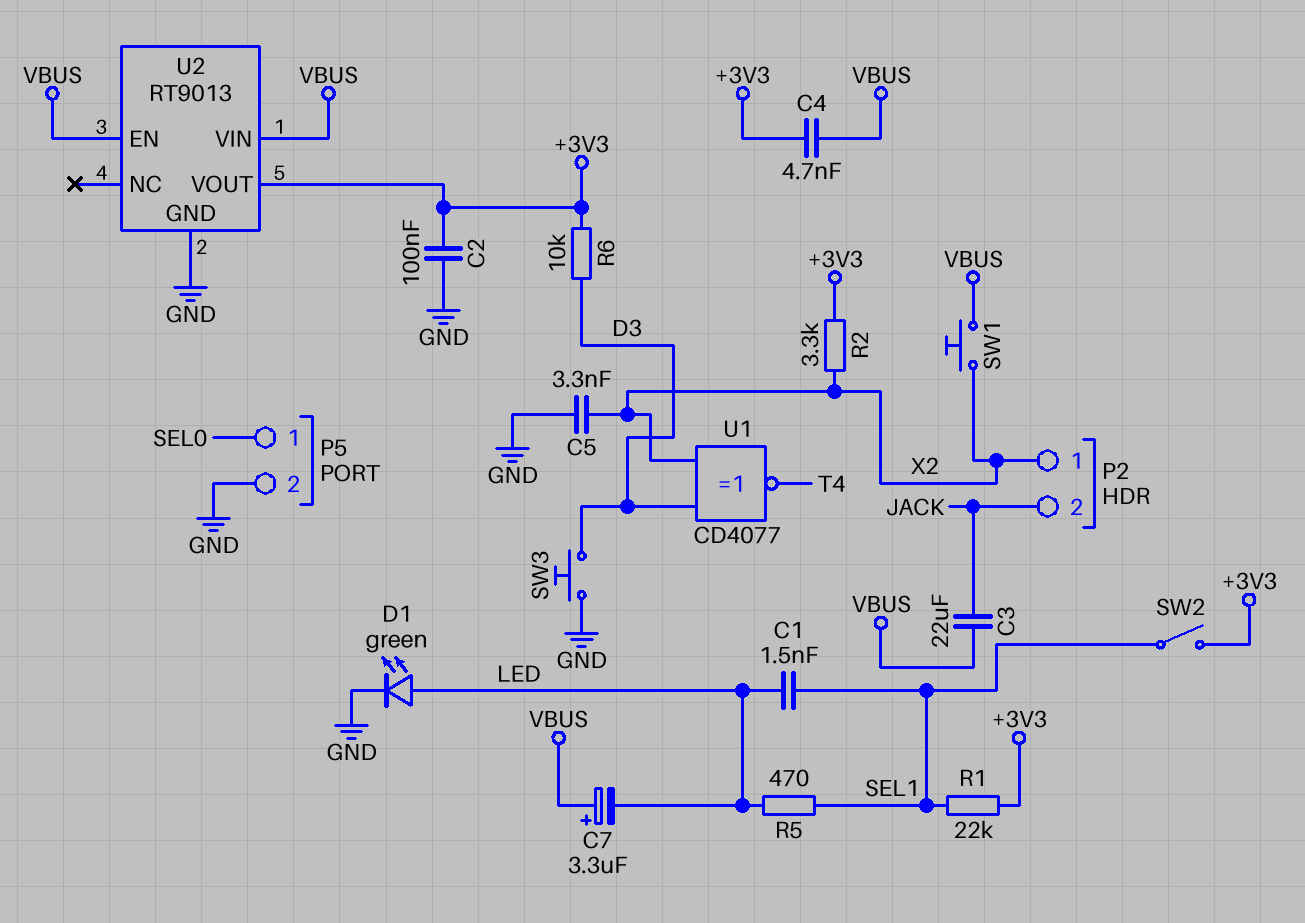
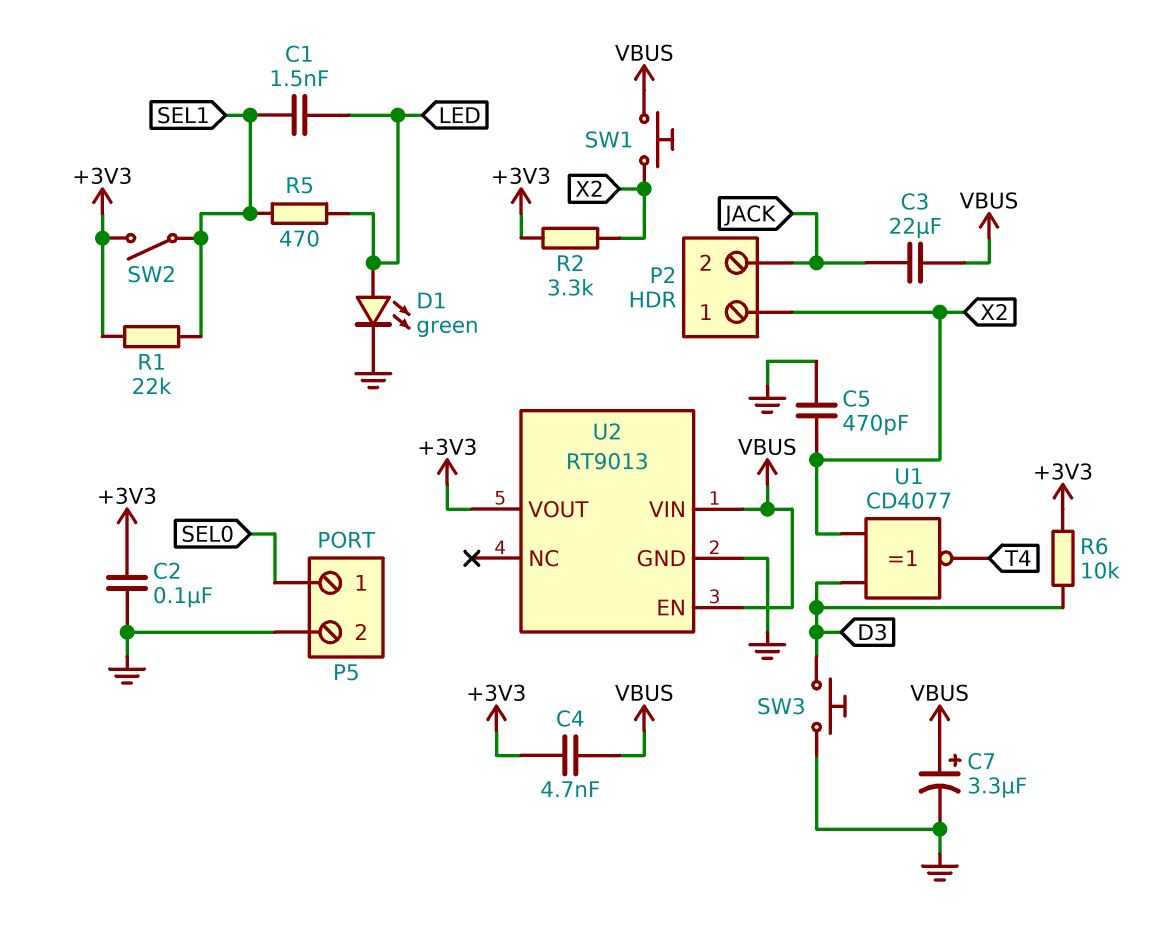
C5: 3.3nF (GND, X2) -> 470pF (GND, X2)
C7: 3.3uF (plus VBUS, minus LED) -> 3.3uF (plus VBUS, minus GND)

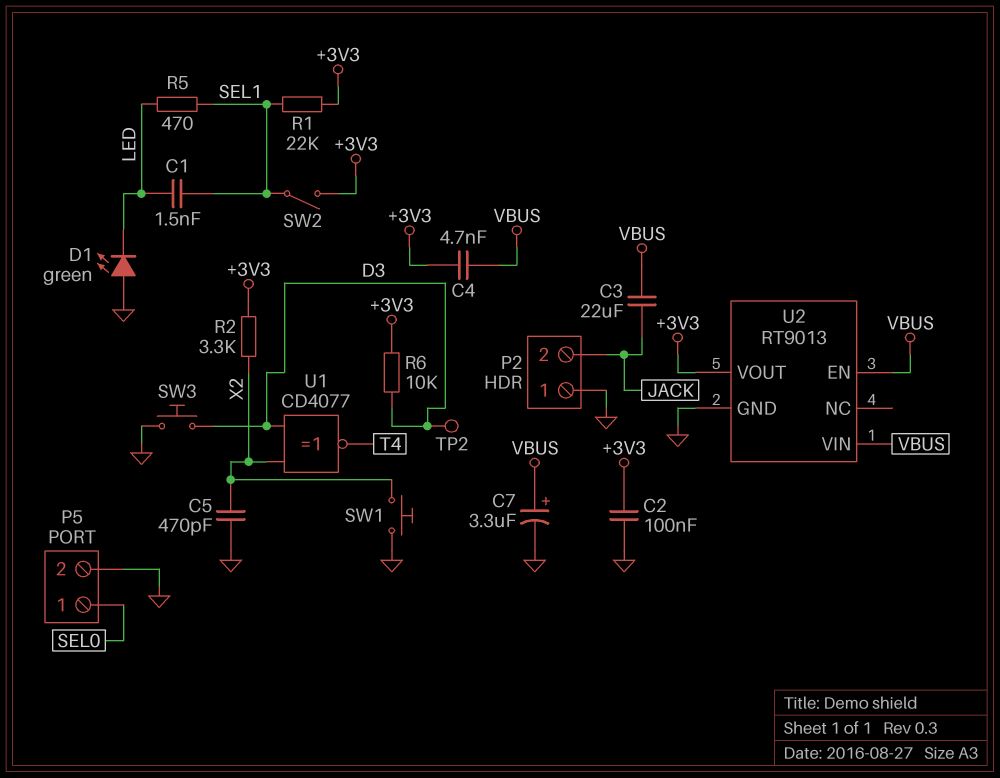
D1: LED green (A LED, K GND) -> LED green (A GND, K LED)
P2 pin 1: X2 -> GND
SW1: button (VBUS, X2) -> button (GND, X2)
TP2: none -> test point (D3)

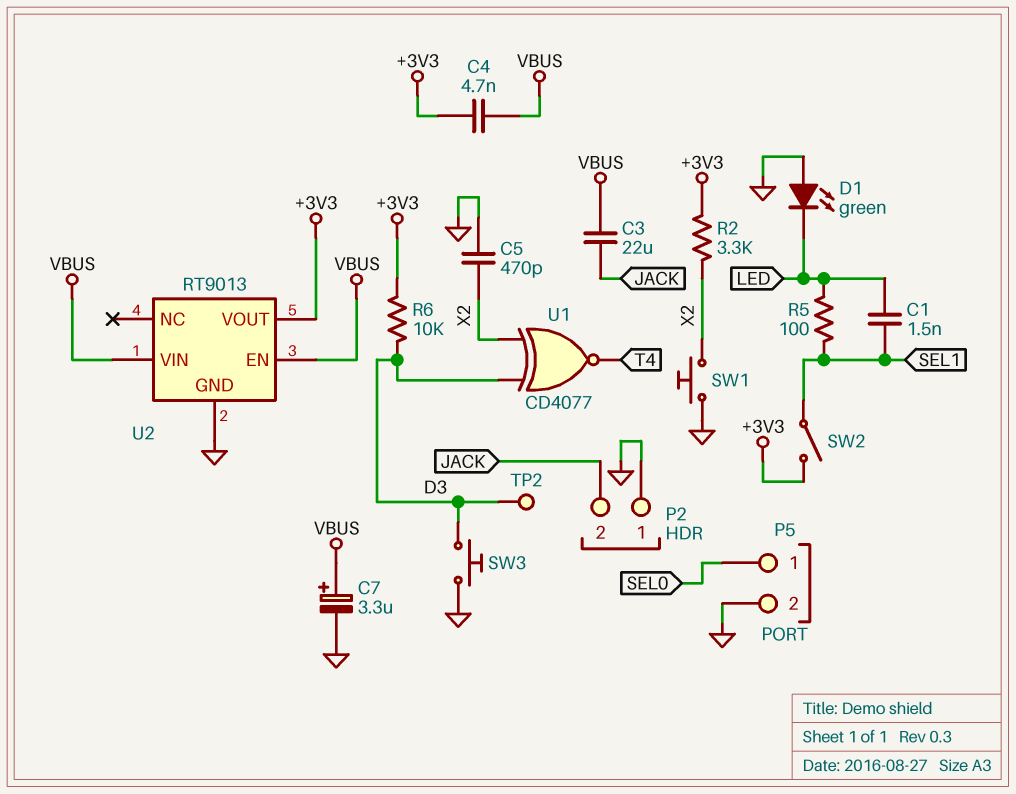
C2: 100nF (+3V3, GND) -> none
R1: 22k (+3V3, SEL1) -> none
R5: 470 (LED, SEL1) -> 100 (LED, SEL1)

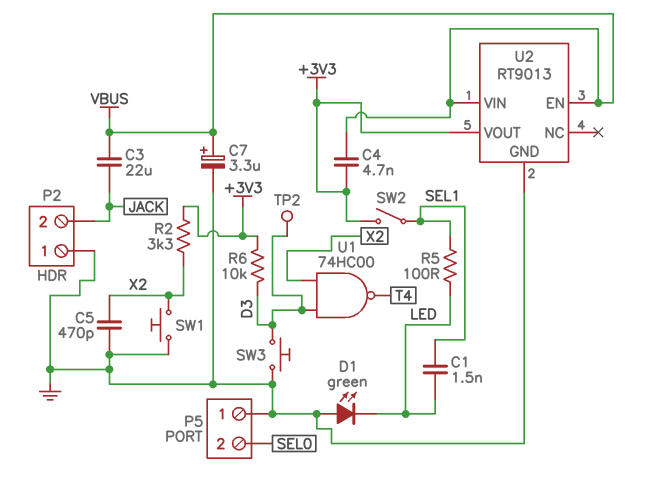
P5 pin 1: SEL0 -> GND
P5 pin 2: GND -> SEL0
U1: XNOR CD4077 (in D3, in X2, out T4) -> NAND 74HC00 (in D3, in X2, out T4)

